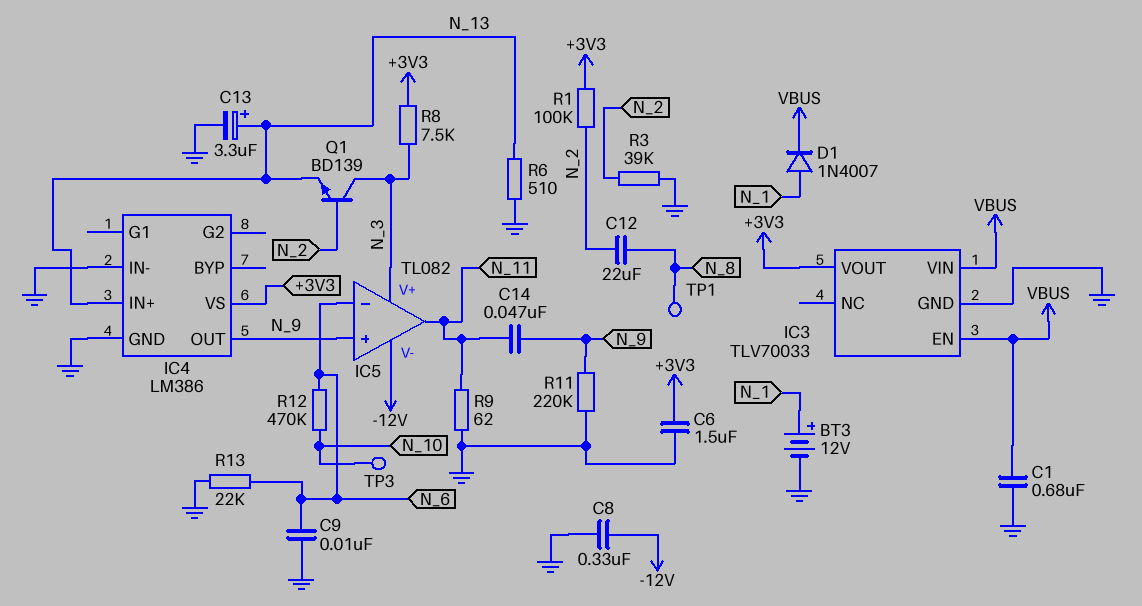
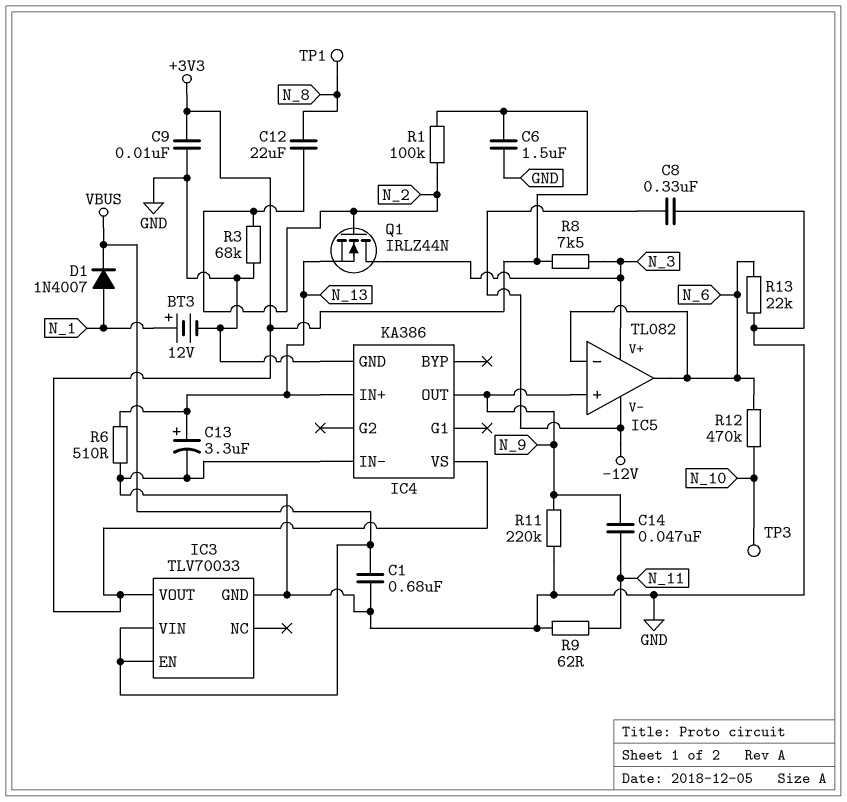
C9: 10nF (GND, N_6) -> 10nF (+3V3, GND)
IC4: LM386 -> KA386
IC5 pin out: N_11 -> N_6
Q1: NPN BD139 (B N_2, C N_3, E N_13) -> NMOS IRLZ44N (G N_2, D N_3, S N_13)
R3: 39k (GND, N_2) -> 68k (GND, N_2)

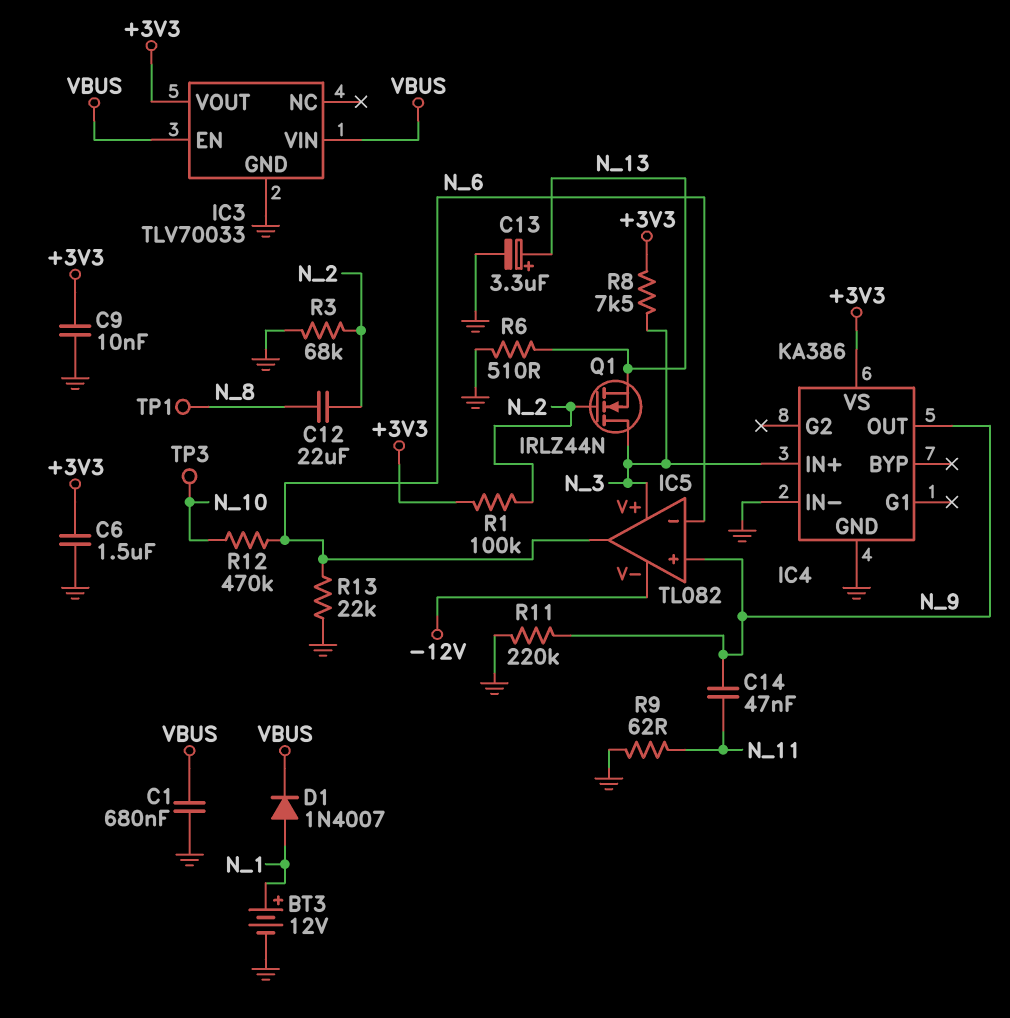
C8: 330nF (-12V, GND) -> none
IC4 pin IN+: N_13 -> N_3

